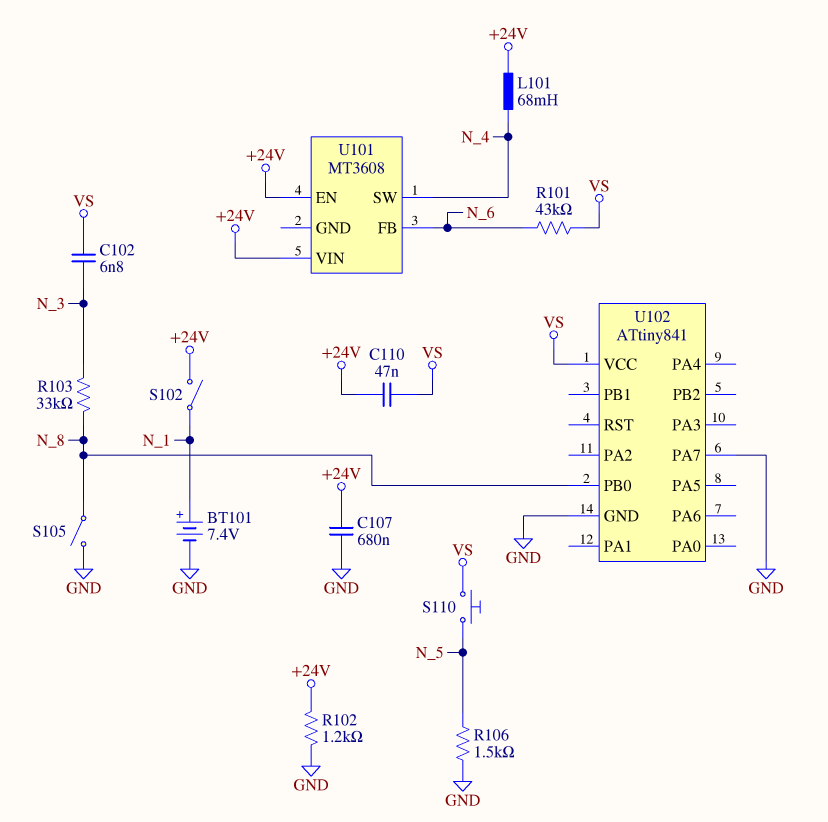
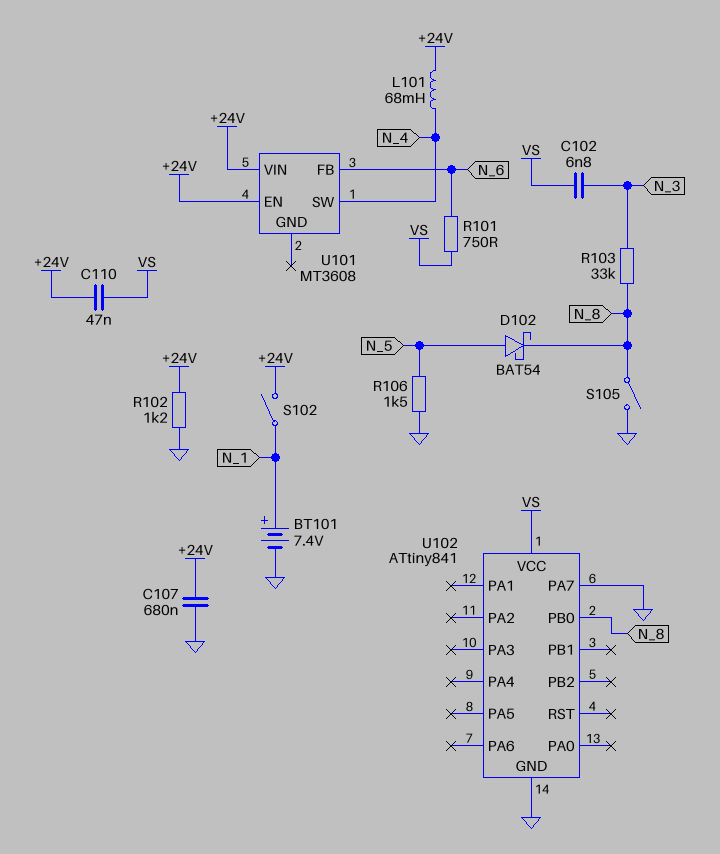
D102: none -> schottky BAT54 (A N_5, K N_8)
R101: 43k (N_6, VS) -> 750 (N_6, VS)
S110: button (N_5, VS) -> none

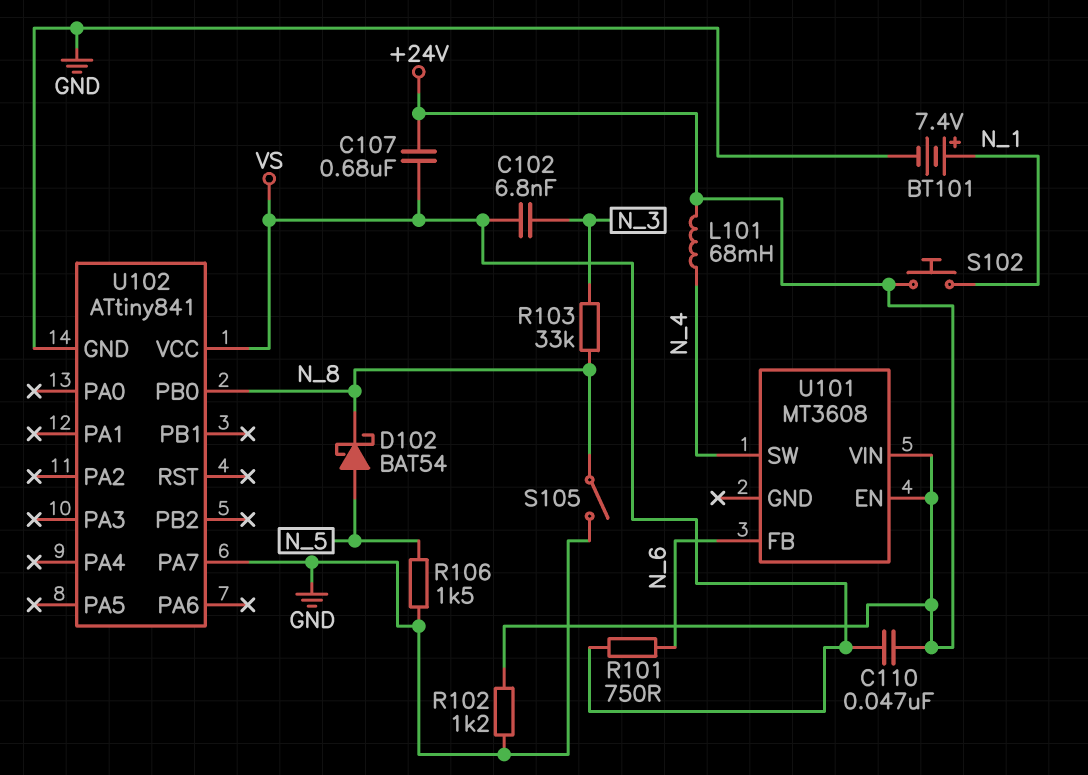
C107: 680nF (+24V, GND) -> 680nF (+24V, VS)
S102: switch (+24V, N_1) -> button (+24V, N_1)

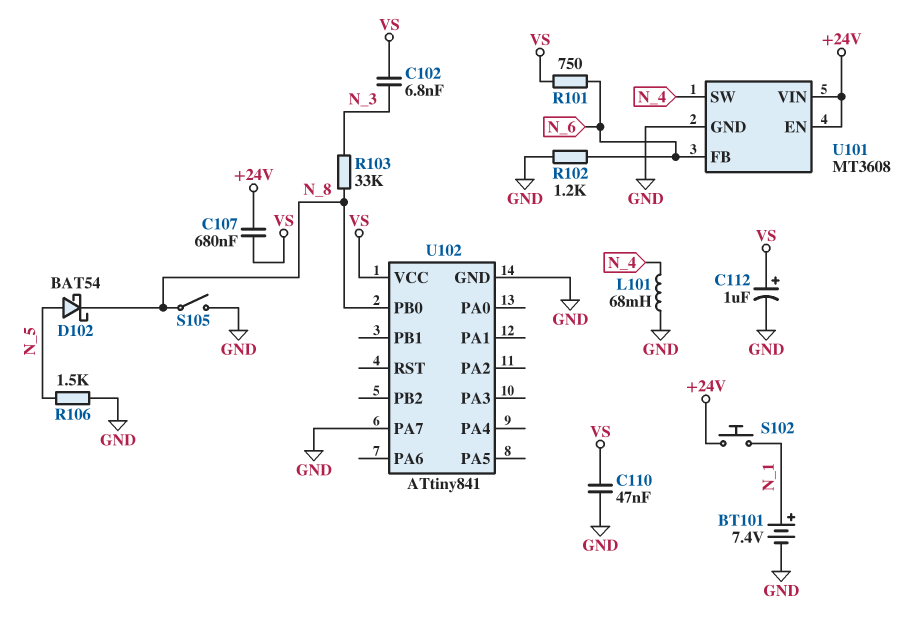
C110: 47nF (+24V, VS) -> 47nF (GND, VS)
C112: none -> 1uF (plus VS, minus GND)
L101: 68mH (+24V, N_4) -> 68mH (GND, N_4)
R102: 1.2k (+24V, GND) -> 1.2k (GND, N_6)
U101 pin GND: none -> GND

